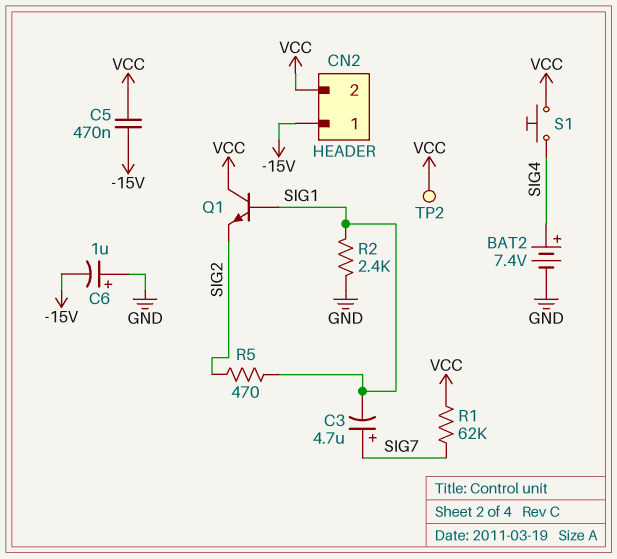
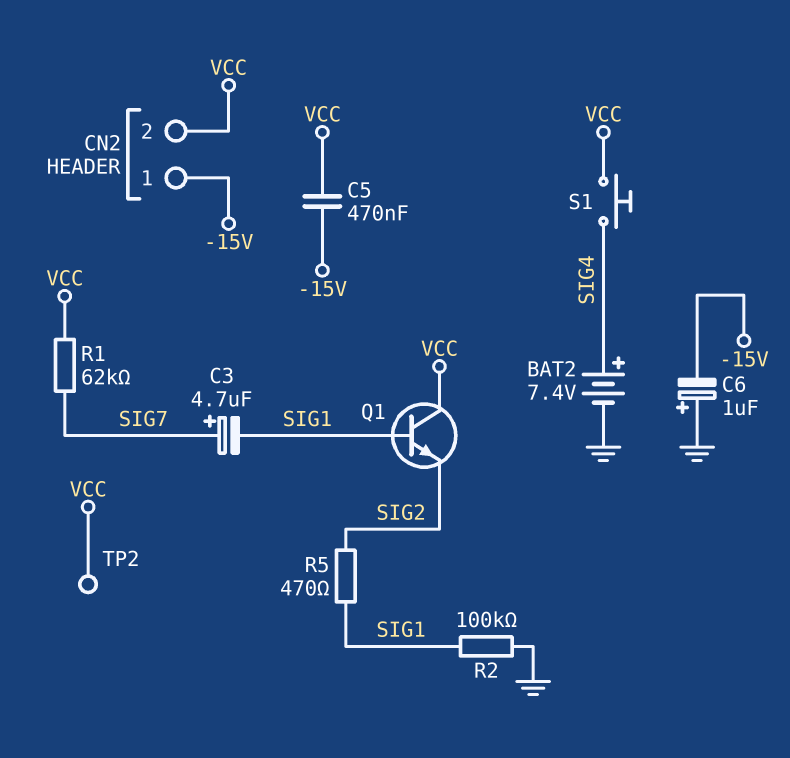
R2: 2.4k (GND, SIG1) -> 100k (GND, SIG1)

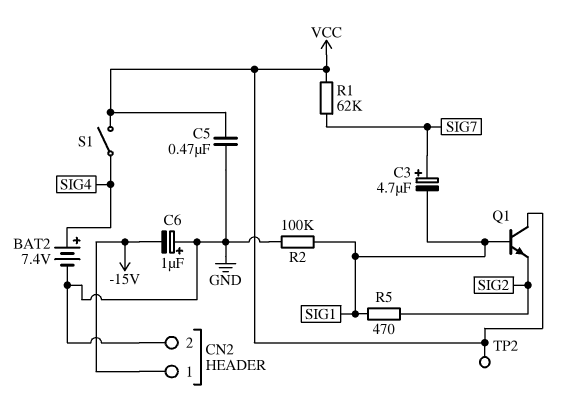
C5: 470nF (-15V, VCC) -> 470nF (GND, VCC)
CN2 pin 2: VCC -> GND
S1: button (SIG4, VCC) -> switch (SIG4, VCC)

